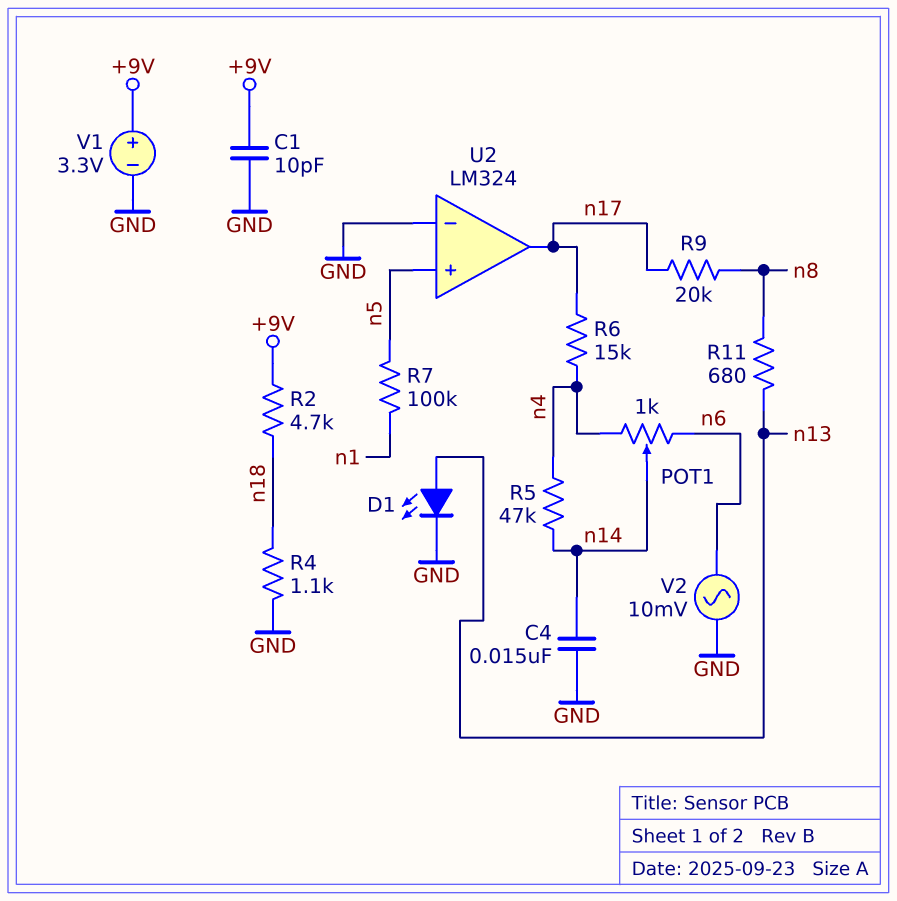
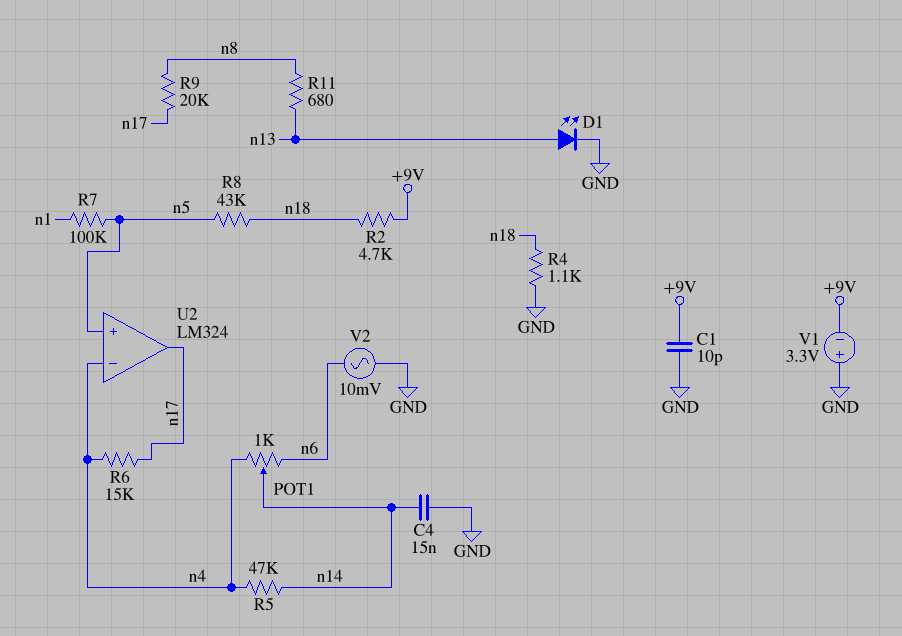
R8: none -> 43k (n5, n18)
U2 pin in-: GND -> n4
V1: 3.3V (plus +9V, minus GND) -> 3.3V (plus GND, minus +9V)

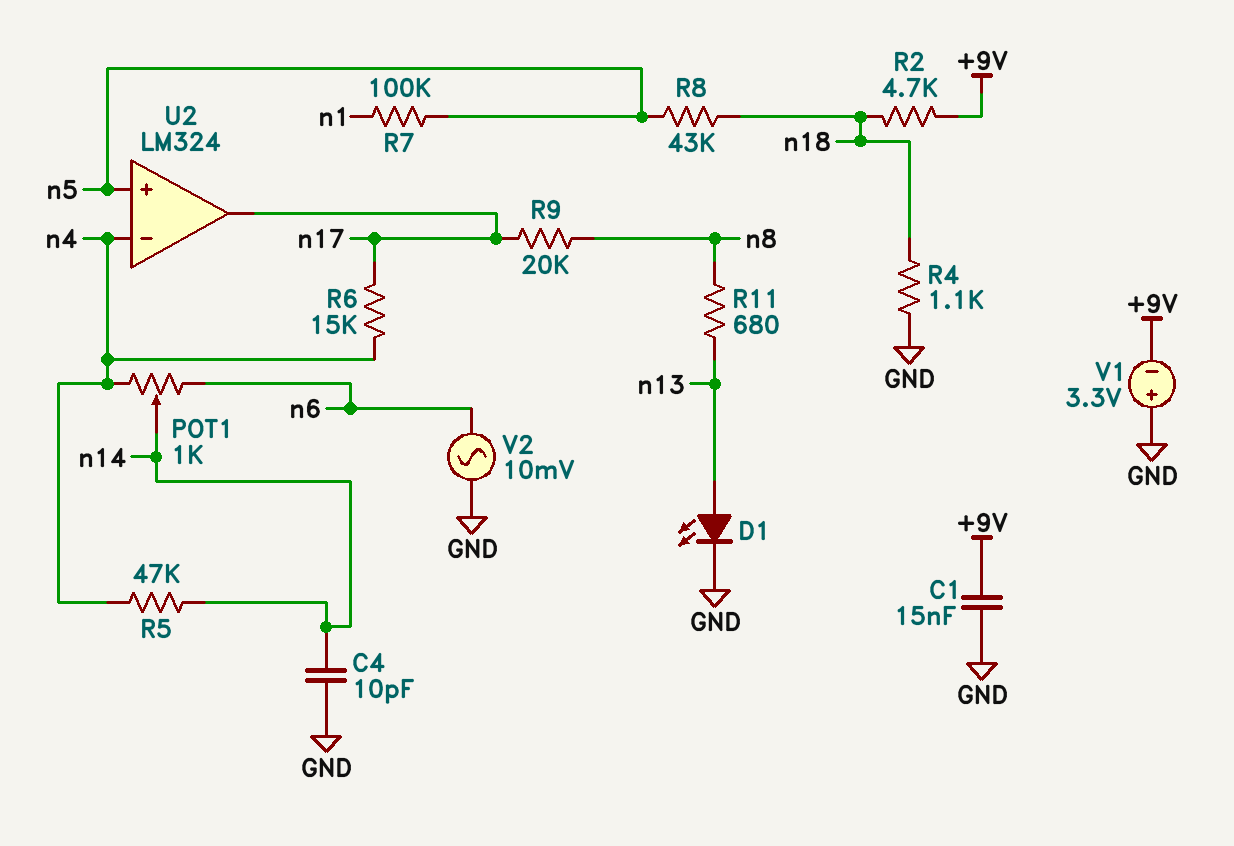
C1: 10pF (+9V, GND) -> 15nF (+9V, GND)
C4: 15nF (GND, n14) -> 10pF (GND, n14)

